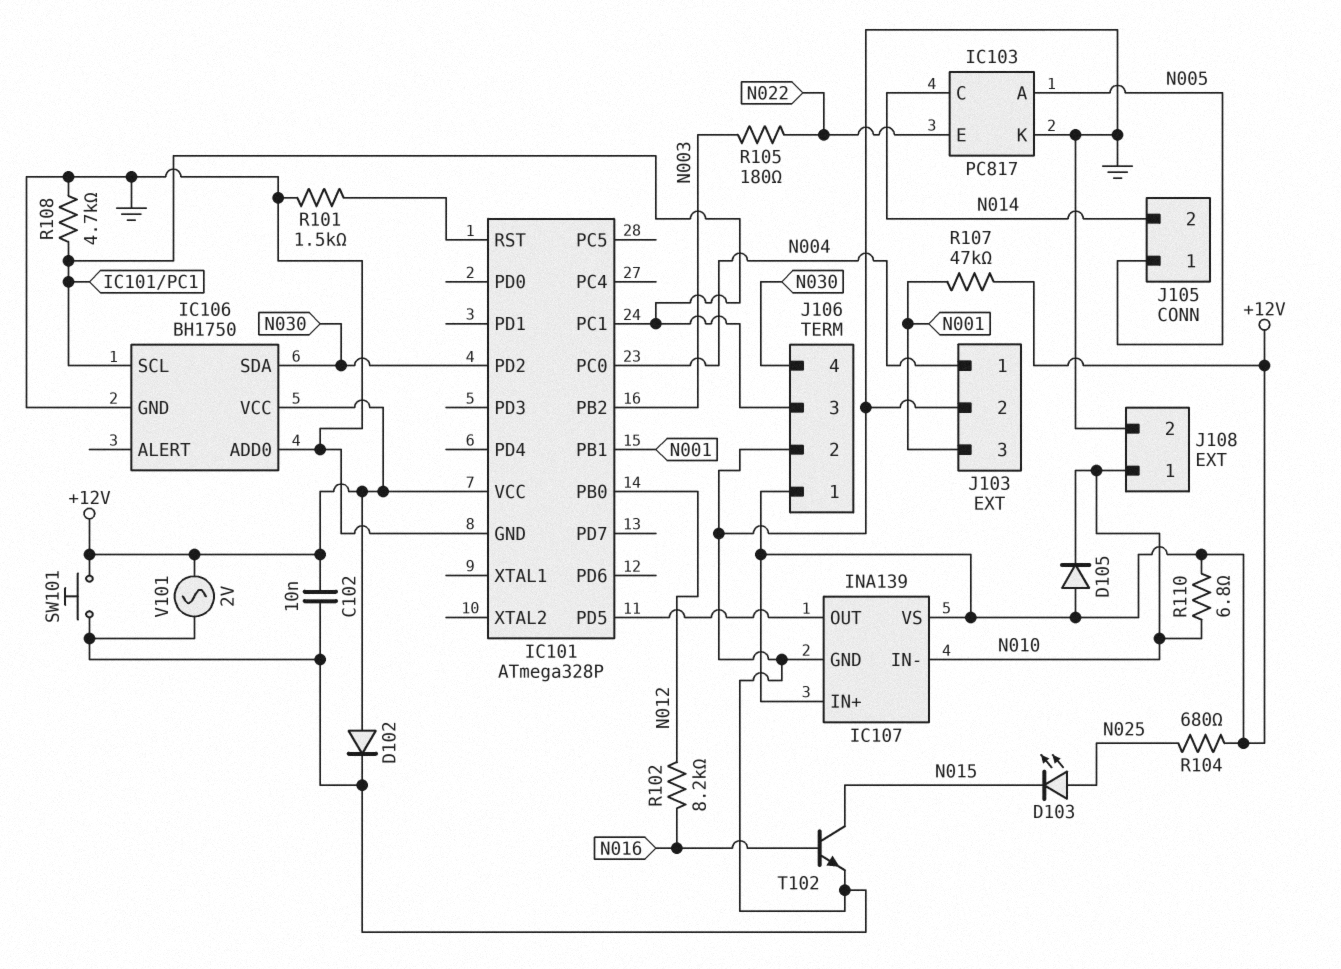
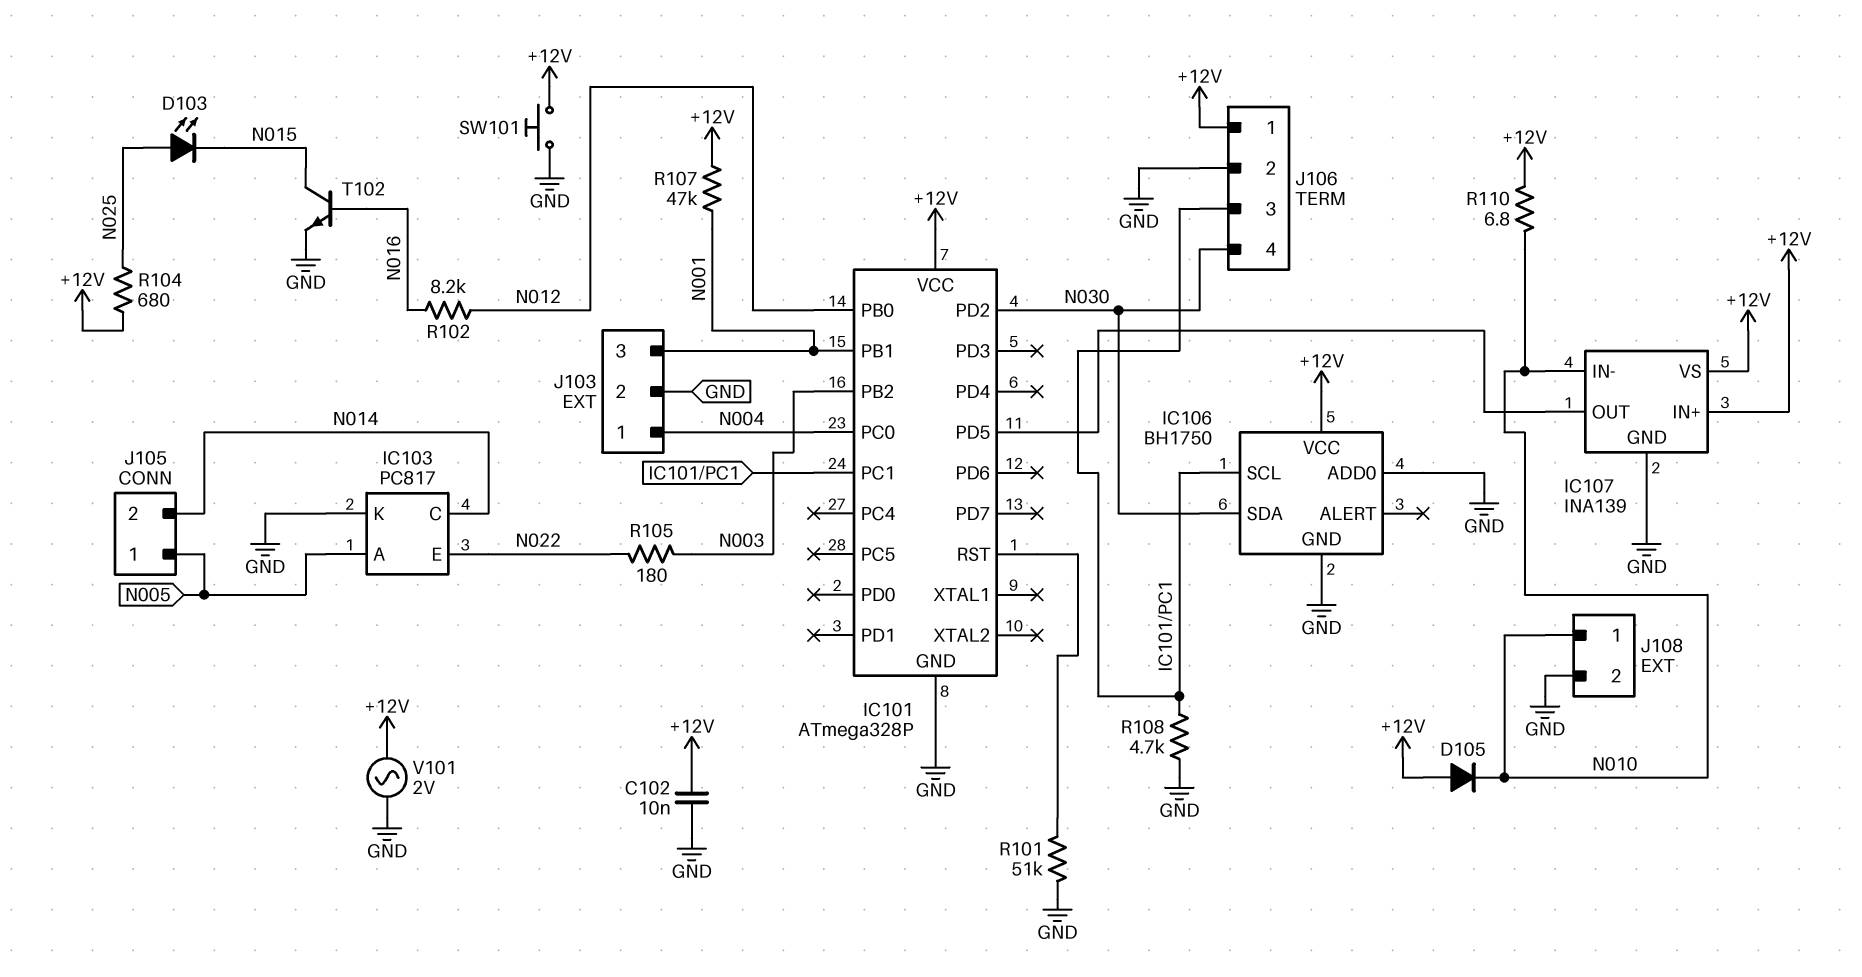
D102: diode (A +12V, K GND) -> none
R101: 1.5k (GND, IC101/RST) -> 51k (GND, IC101/RST)

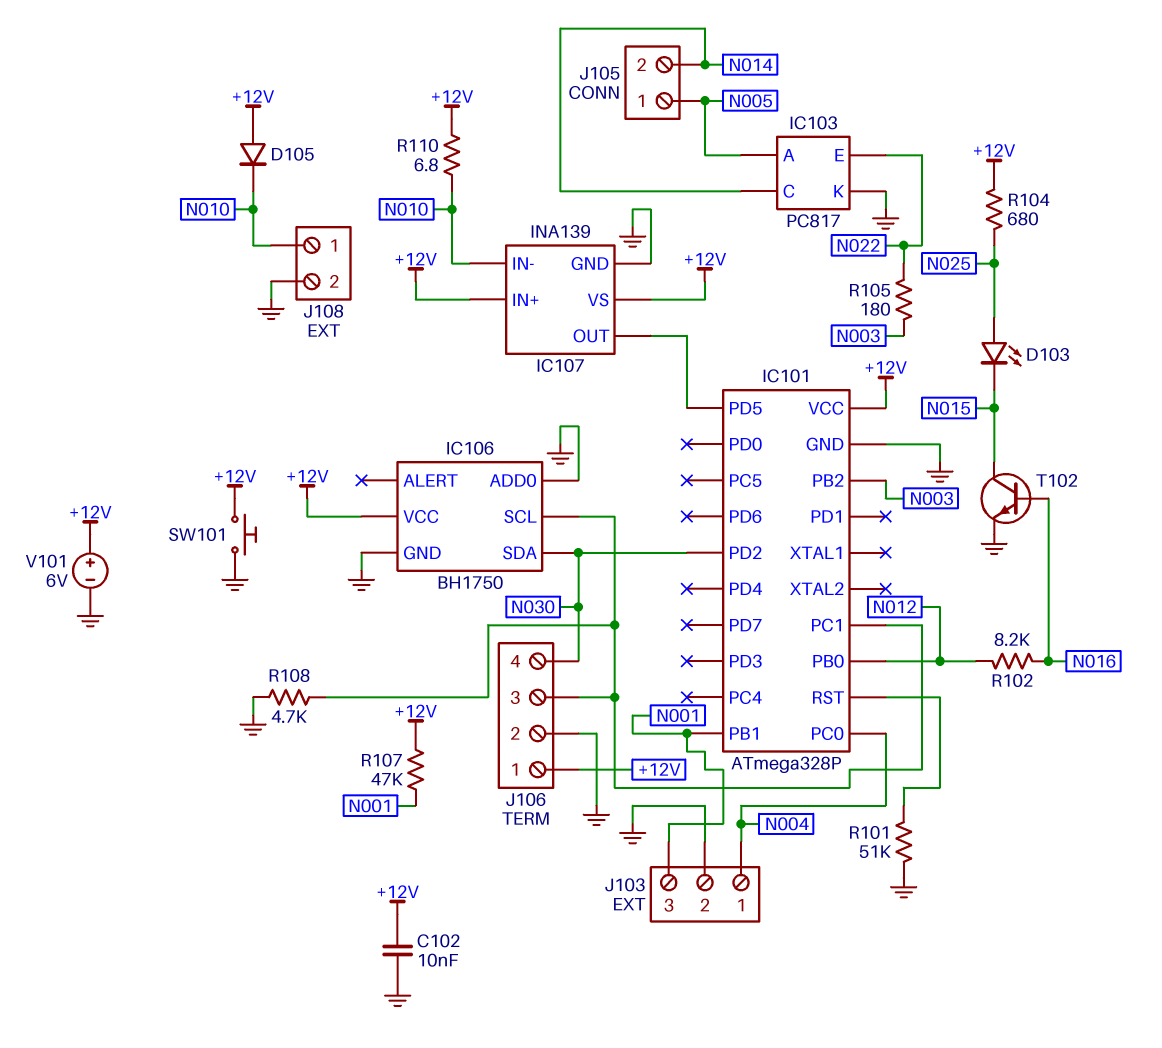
V101: AC 2V (+12V, GND) -> 6V (plus +12V, minus GND)

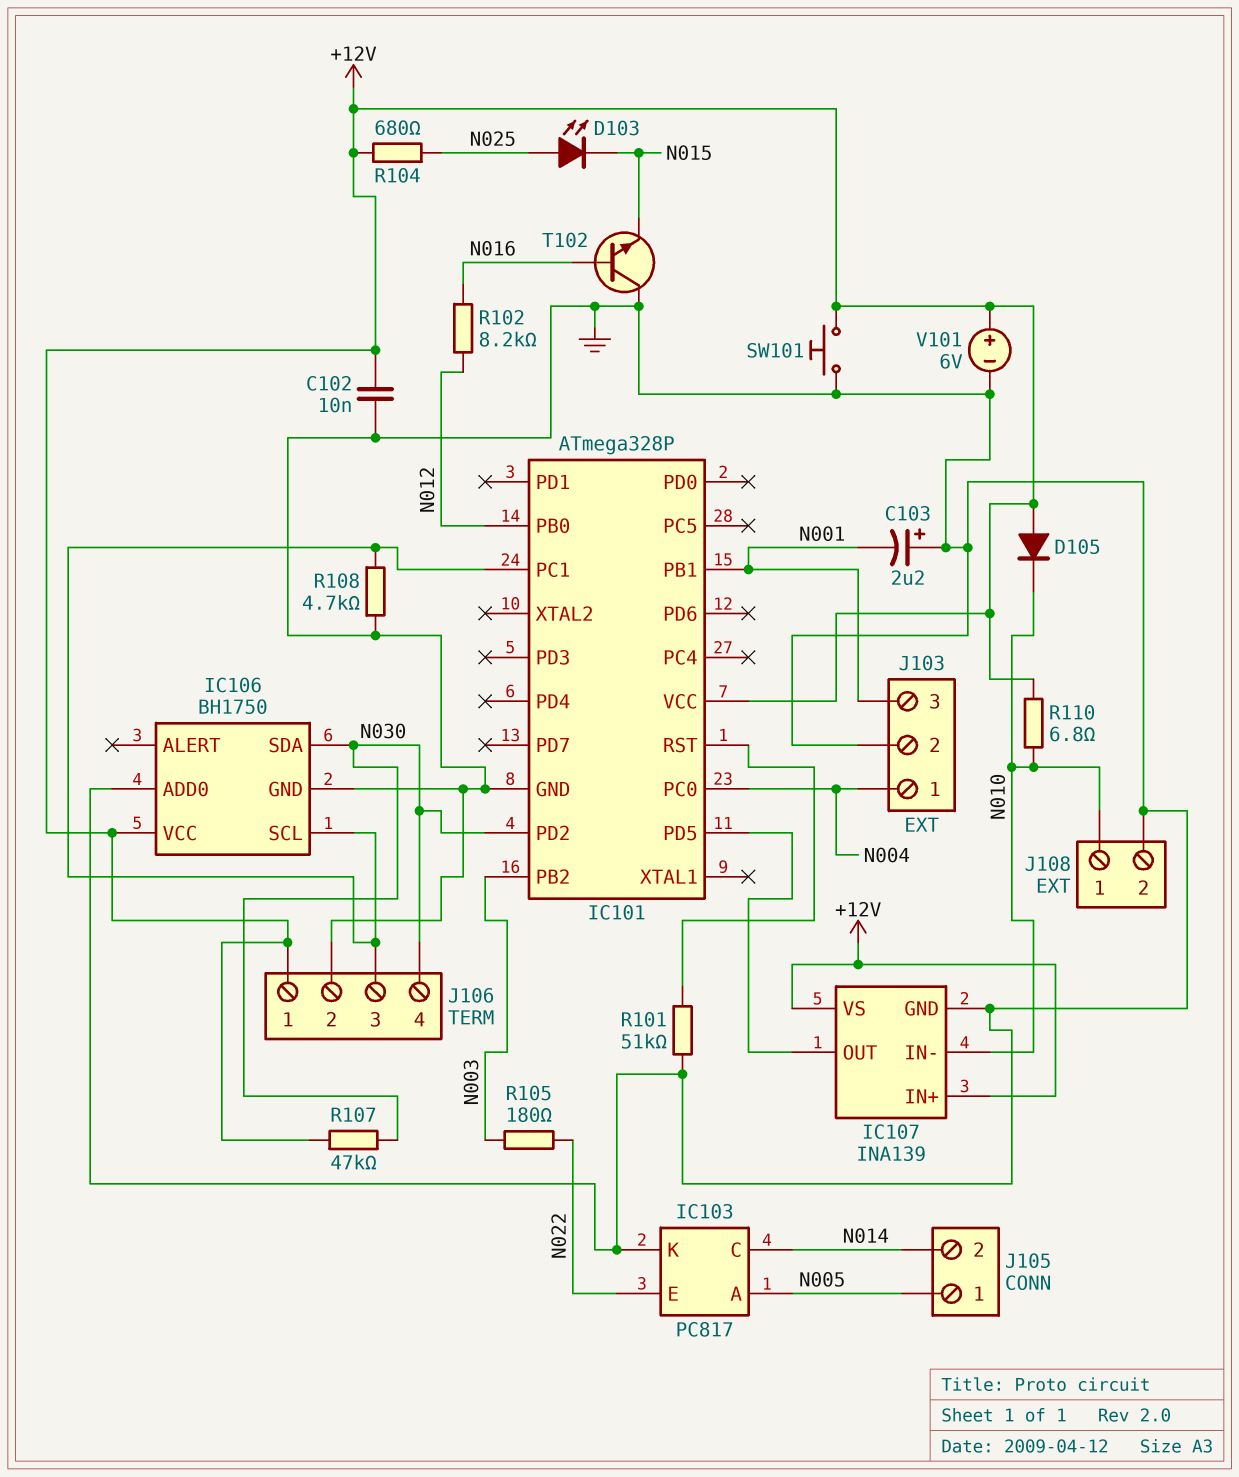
C103: none -> 2.2uF (plus GND, minus N001)
R107: 47k (+12V, N001) -> 47k (+12V, N030)
T102: NPN (B N016, C N015, E GND) -> NPN (B N016, C GND, E N015)

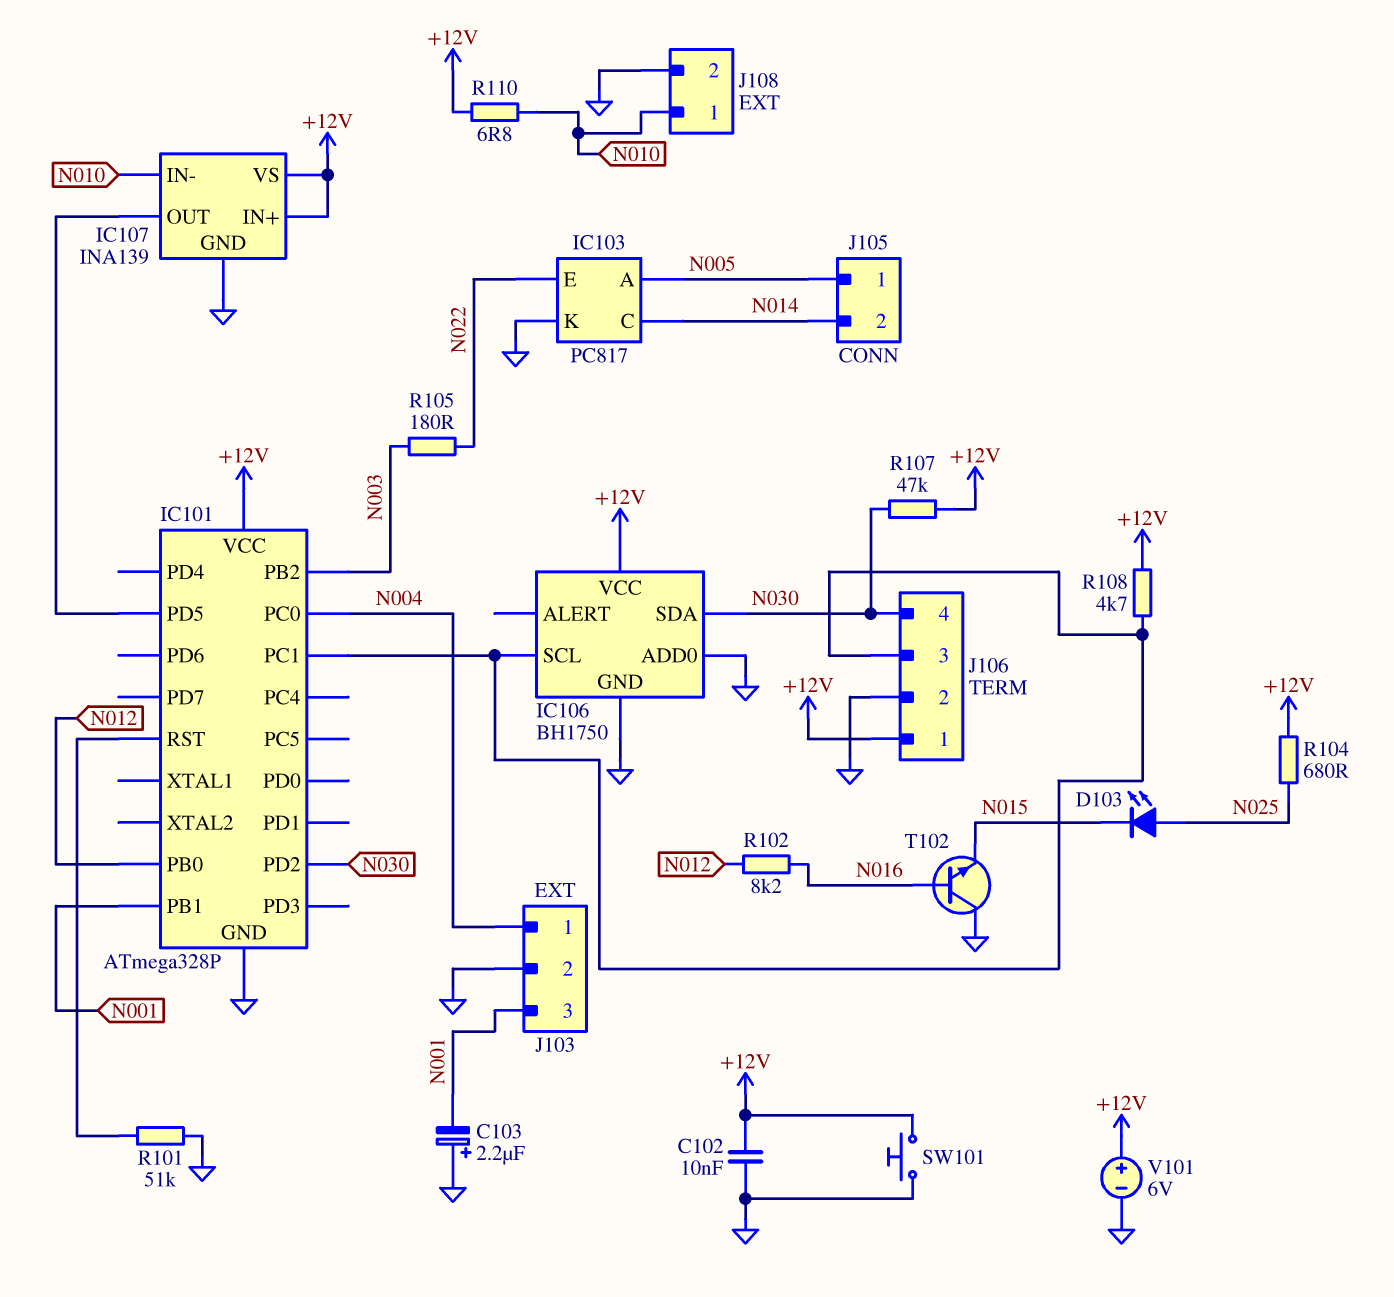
D105: diode (A +12V, K N010) -> none
R108: 4.7k (GND, IC101/PC1) -> 4.7k (+12V, IC101/PC1)

